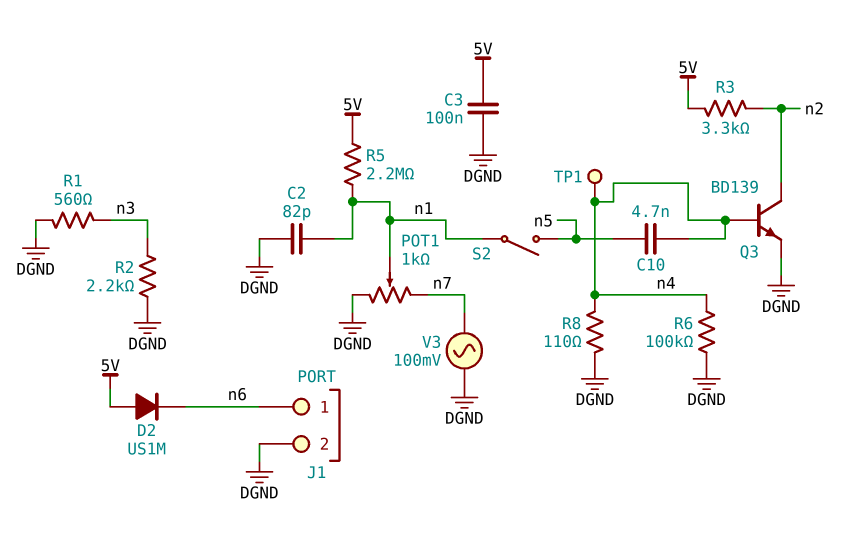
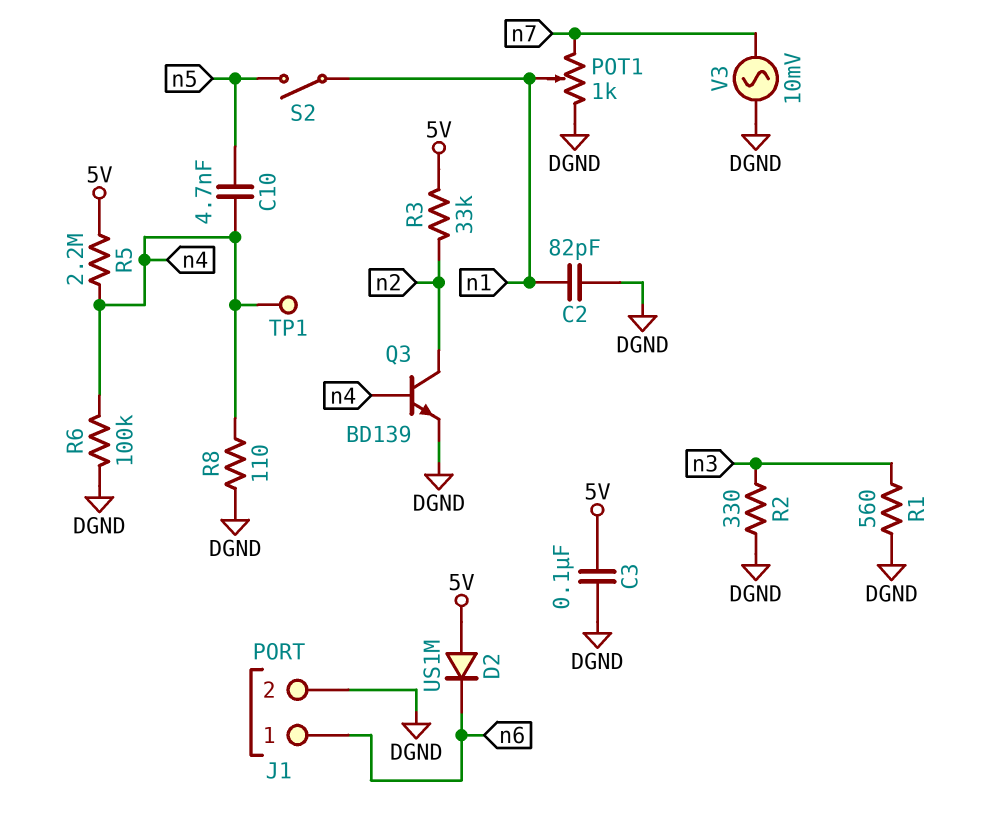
R2: 2.2k (DGND, n3) -> 330 (DGND, n3)
R3: 3.3k (5V, n2) -> 33k (5V, n2)
R5: 2.2M (5V, n1) -> 2.2M (5V, n4)
V3: AC 100mV (DGND, n7) -> AC 10mV (DGND, n7)

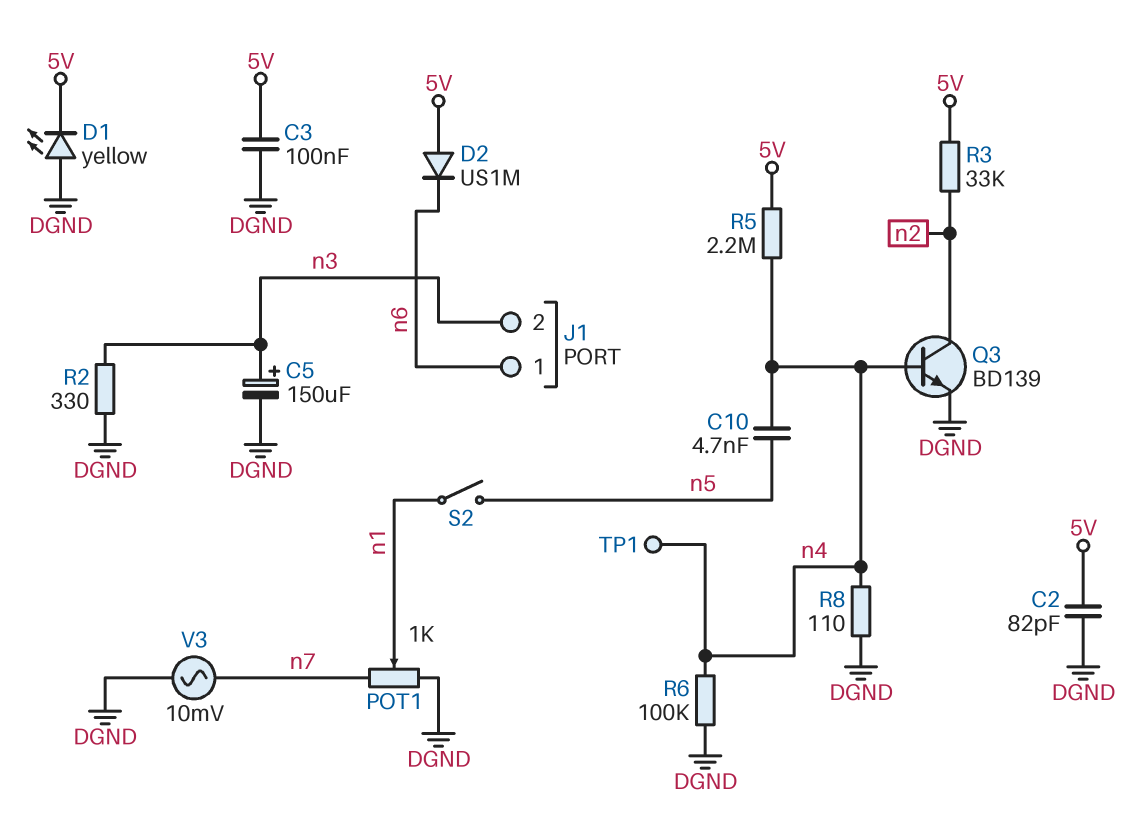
C2: 82pF (DGND, n1) -> 82pF (5V, DGND)
C5: none -> 150uF (plus n3, minus DGND)
D1: none -> LED yellow (A DGND, K 5V)
J1 pin 2: DGND -> n3
R1: 560 (DGND, n3) -> none

